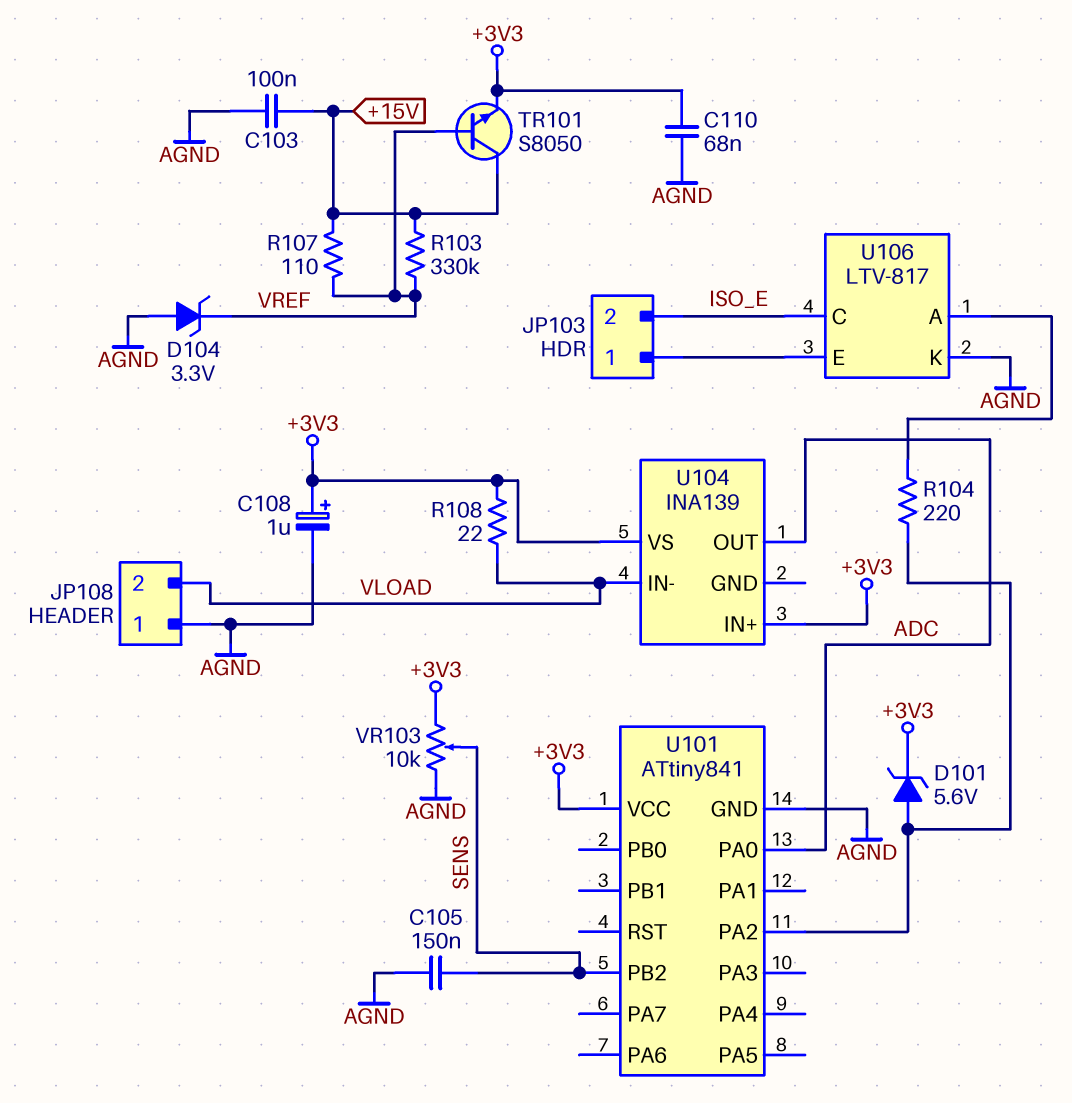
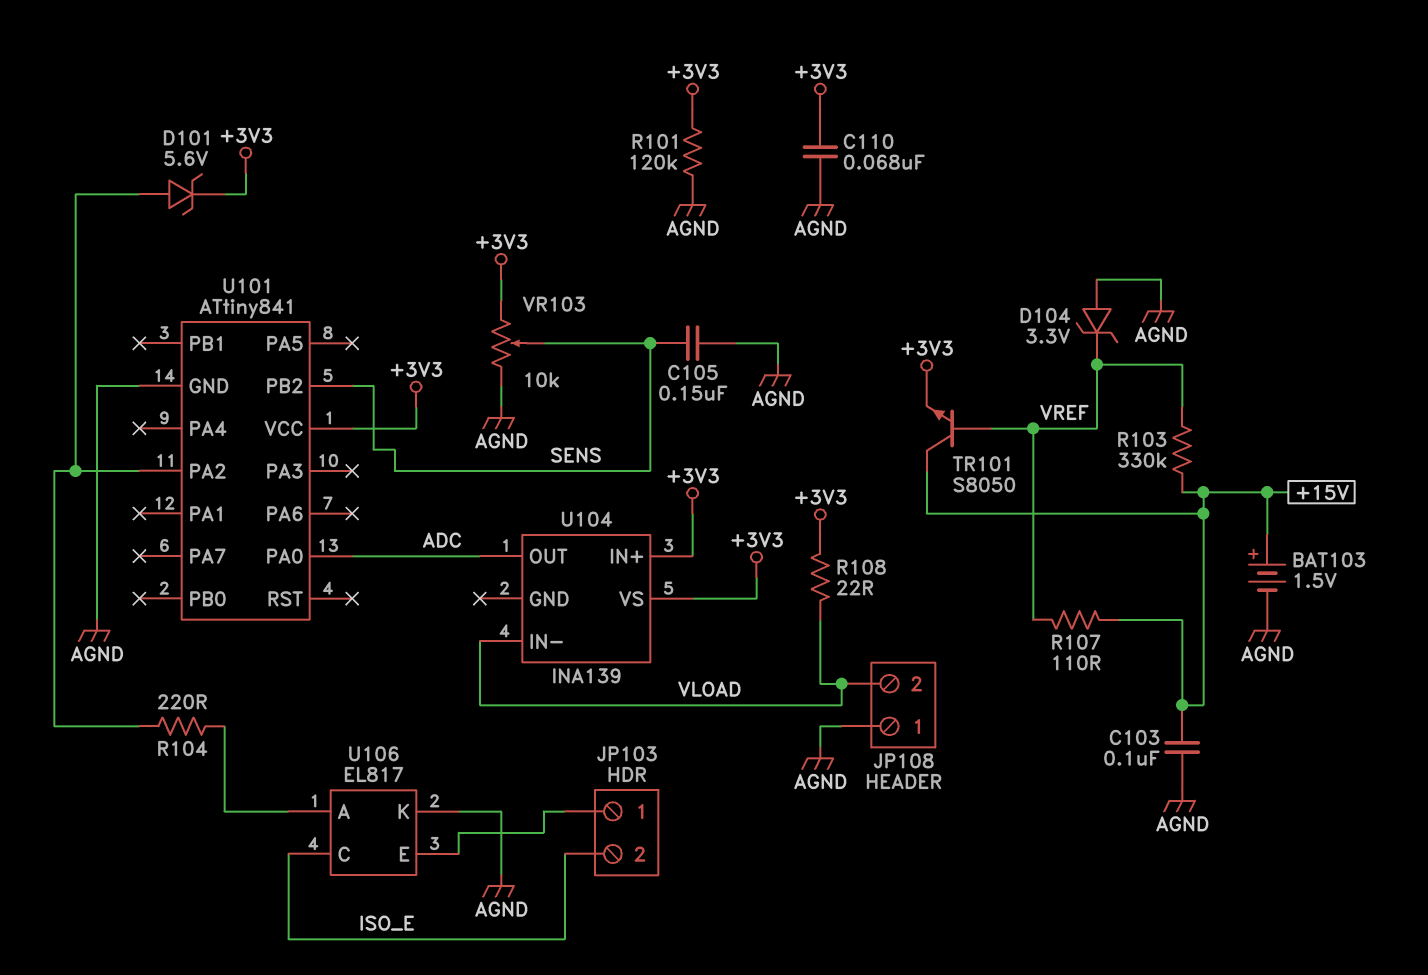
BAT103: none -> 1.5V (plus +15V, minus AGND)
C108: 1uF (plus +3V3, minus AGND) -> none
R101: none -> 120k (+3V3, AGND)
U106: LTV-817 -> EL817

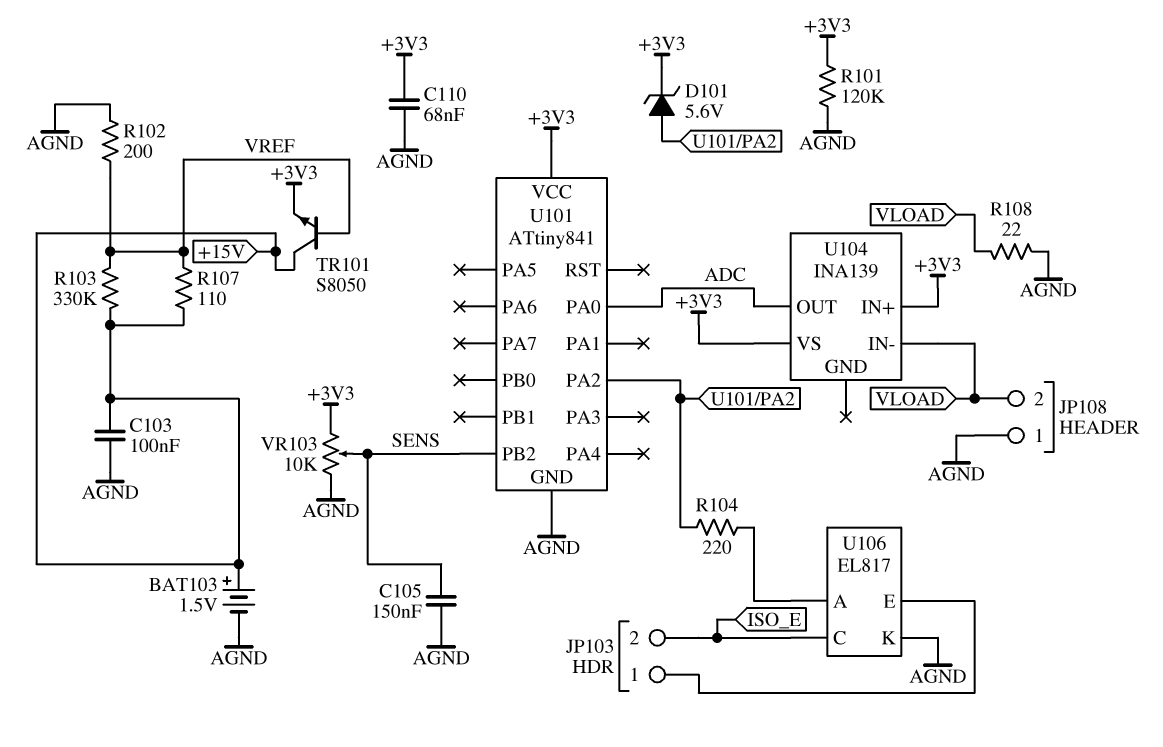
D104: zener 3.3V (A AGND, K VREF) -> none
R102: none -> 200 (AGND, VREF)
R108: 22 (+3V3, VLOAD) -> 22 (AGND, VLOAD)

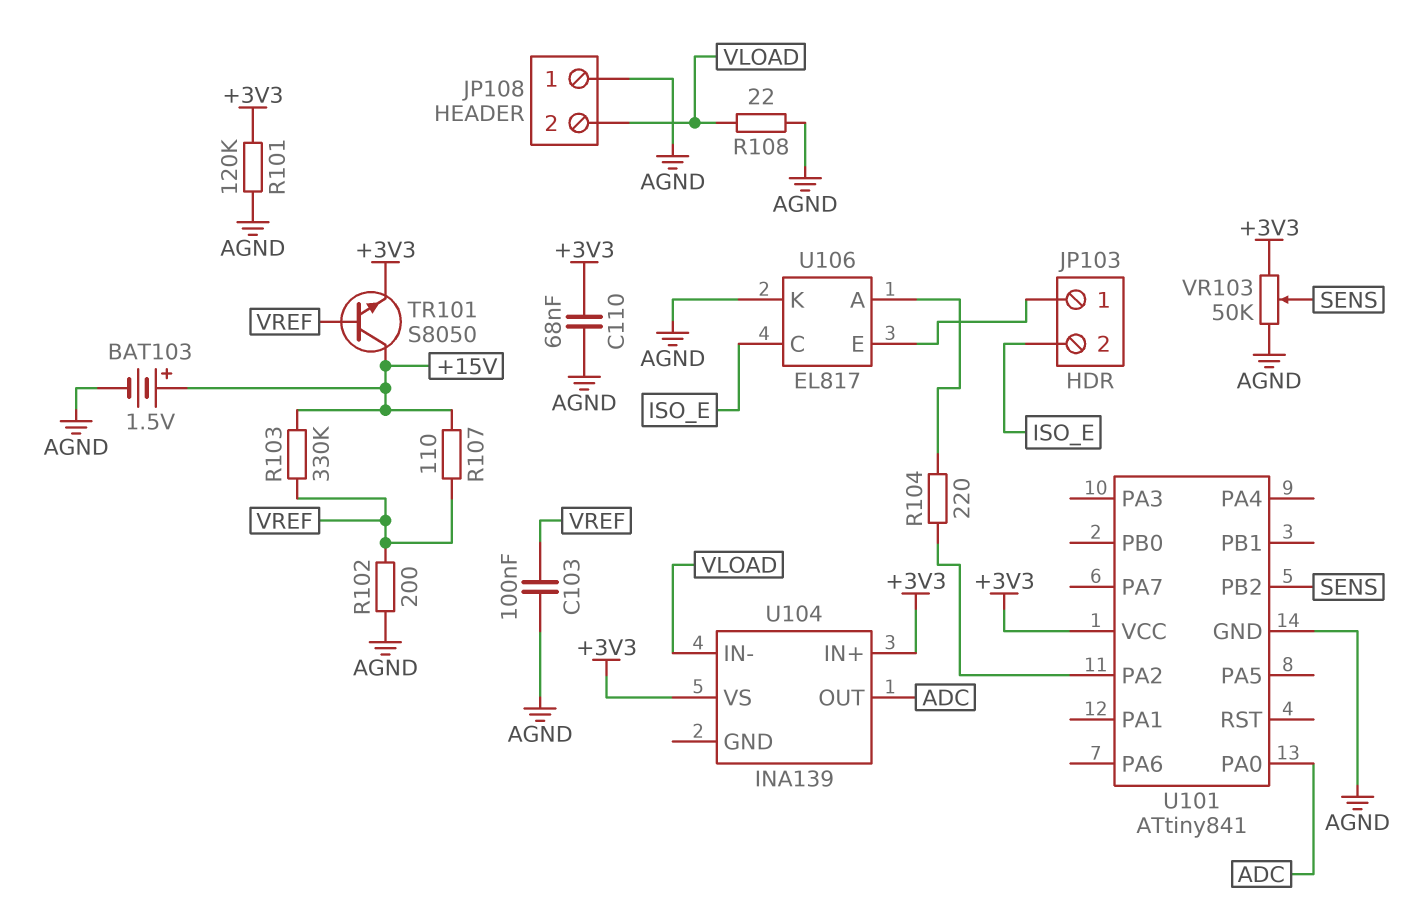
C103: 100nF (+15V, AGND) -> 100nF (AGND, VREF)
C105: 150nF (AGND, SENS) -> none
D101: zener 5.6V (A U101/PA2, K +3V3) -> none
VR103: 10k (+3V3, AGND, wiper SENS) -> 50k (+3V3, AGND, wiper SENS)

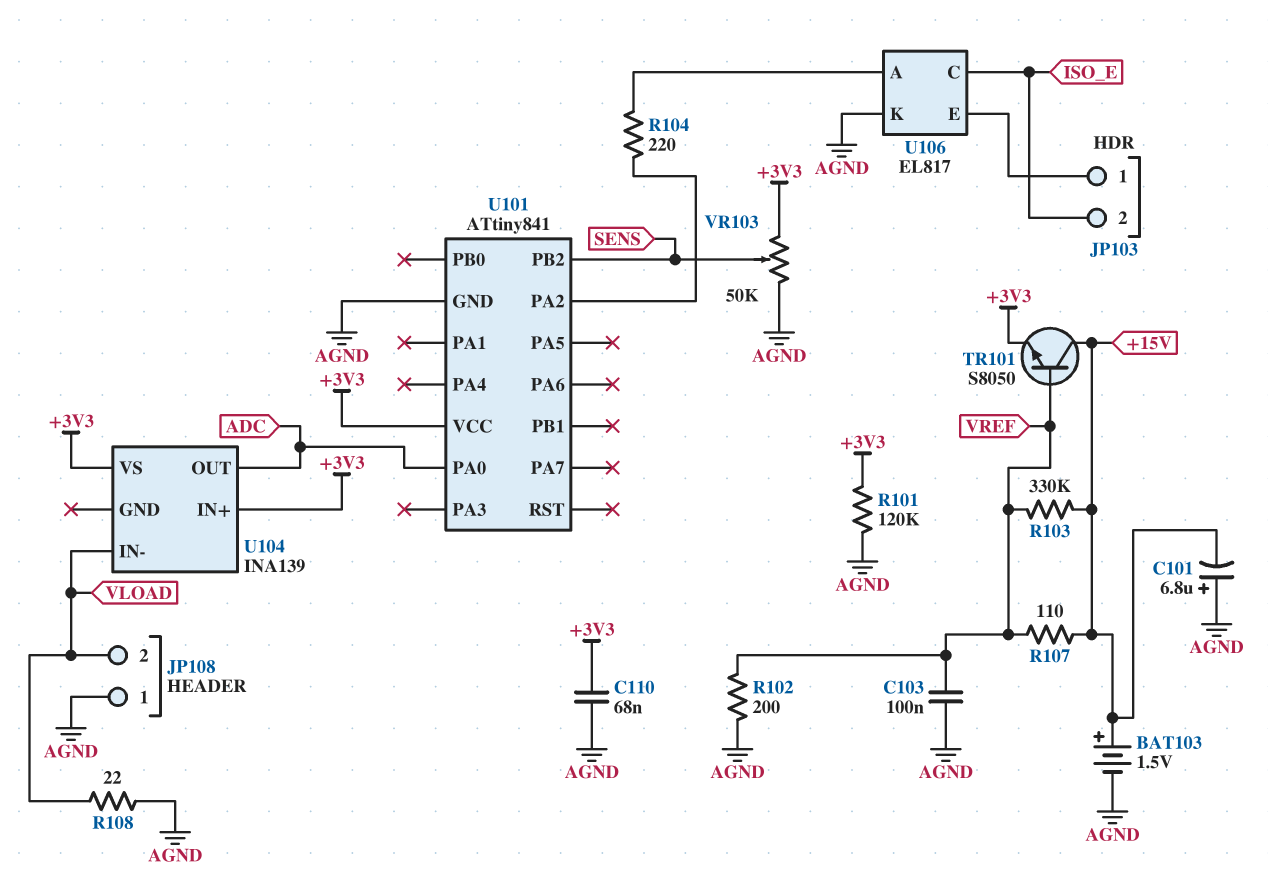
C101: none -> 6.8uF (plus AGND, minus +15V)

